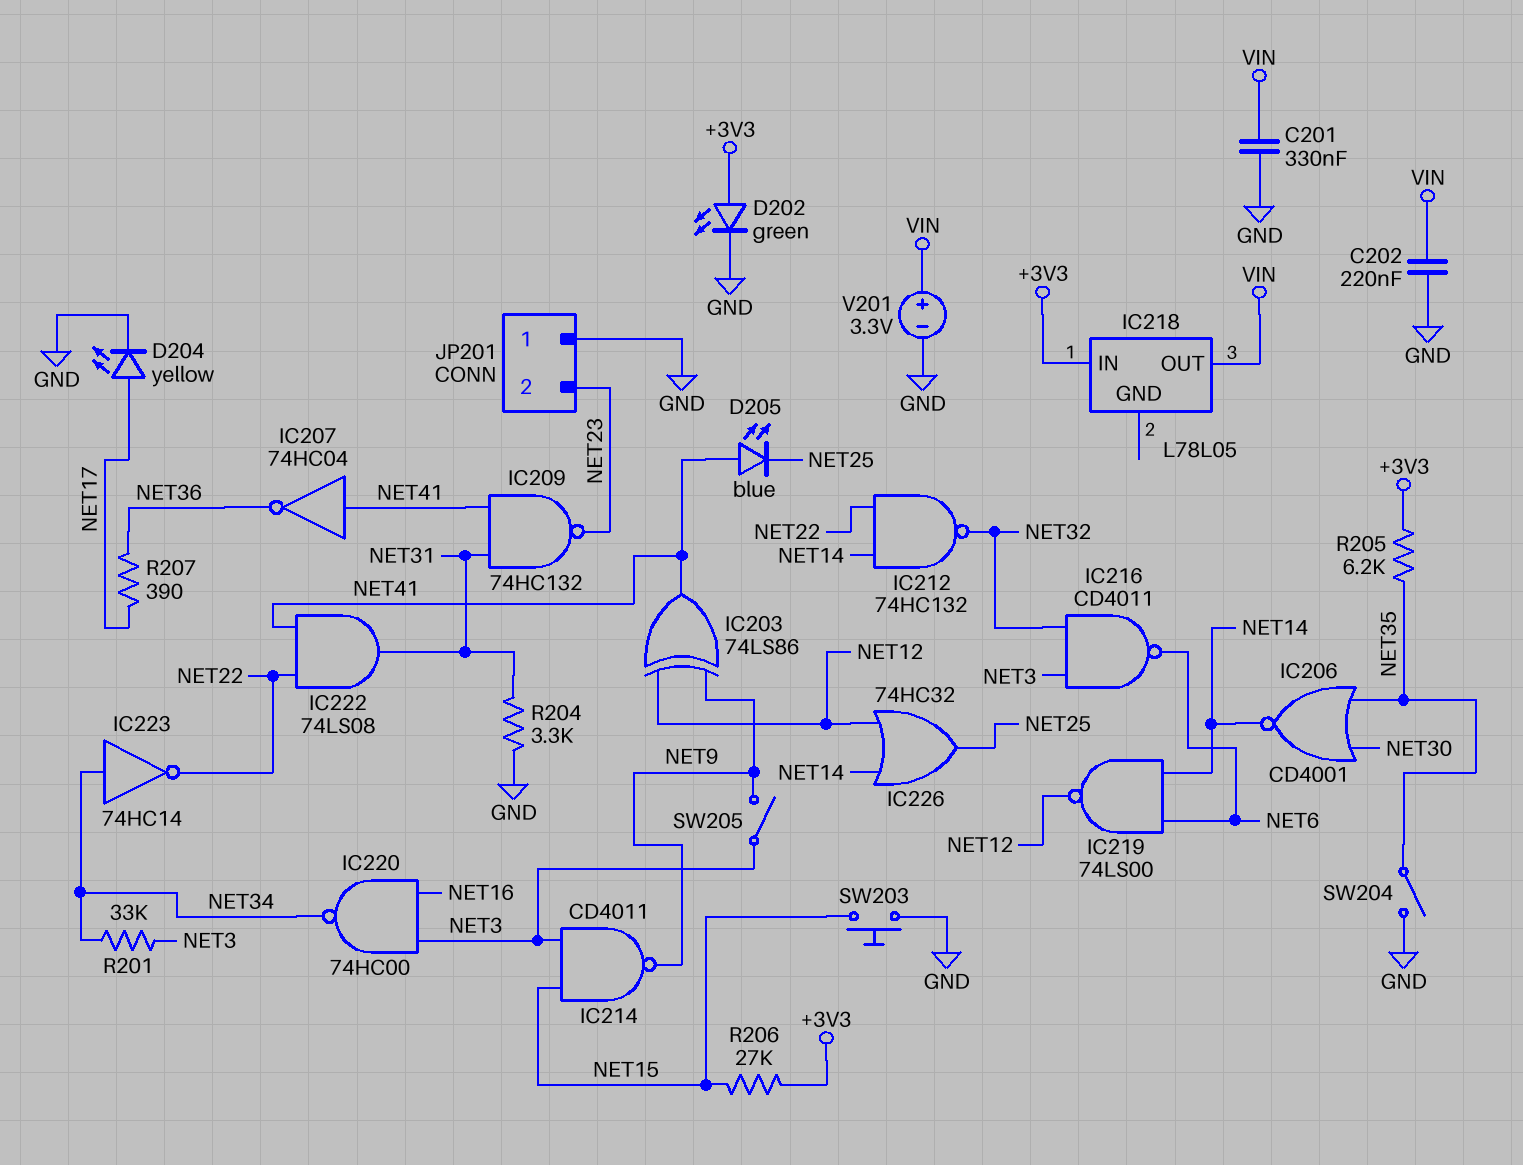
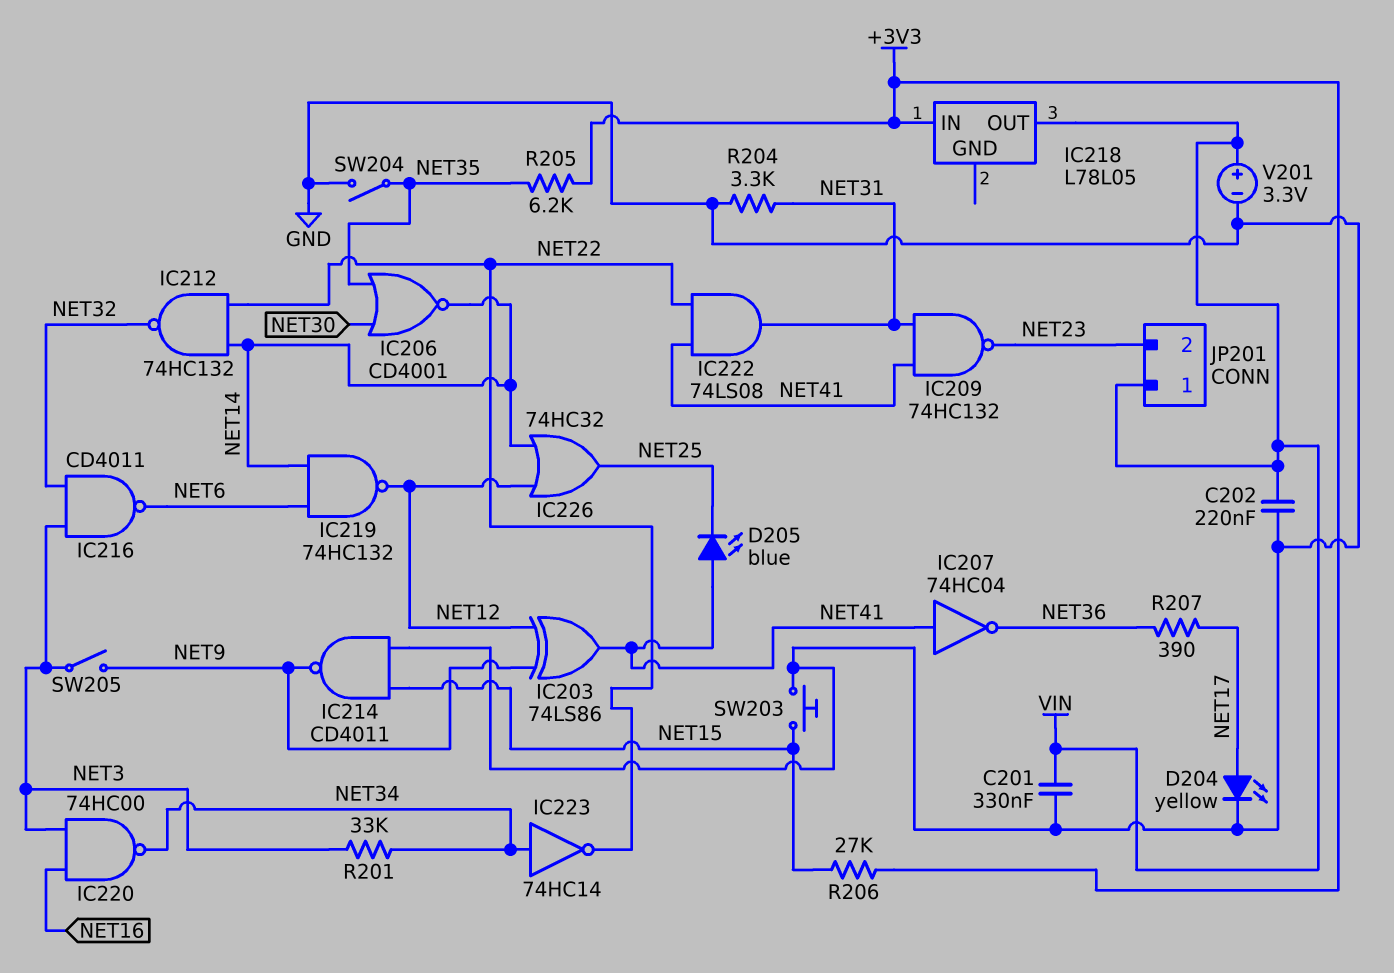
D202: LED green (A +3V3, K GND) -> none
IC214: NAND CD4011 (in NET3, in NET15, out NET9) -> NAND CD4011 (in GND, in NET15, out NET9)
IC219: NAND 74LS00 (in NET6, in NET14, out NET12) -> NAND 74HC132 (in NET6, in NET14, out NET12)
JP201 pin 1: GND -> VIN

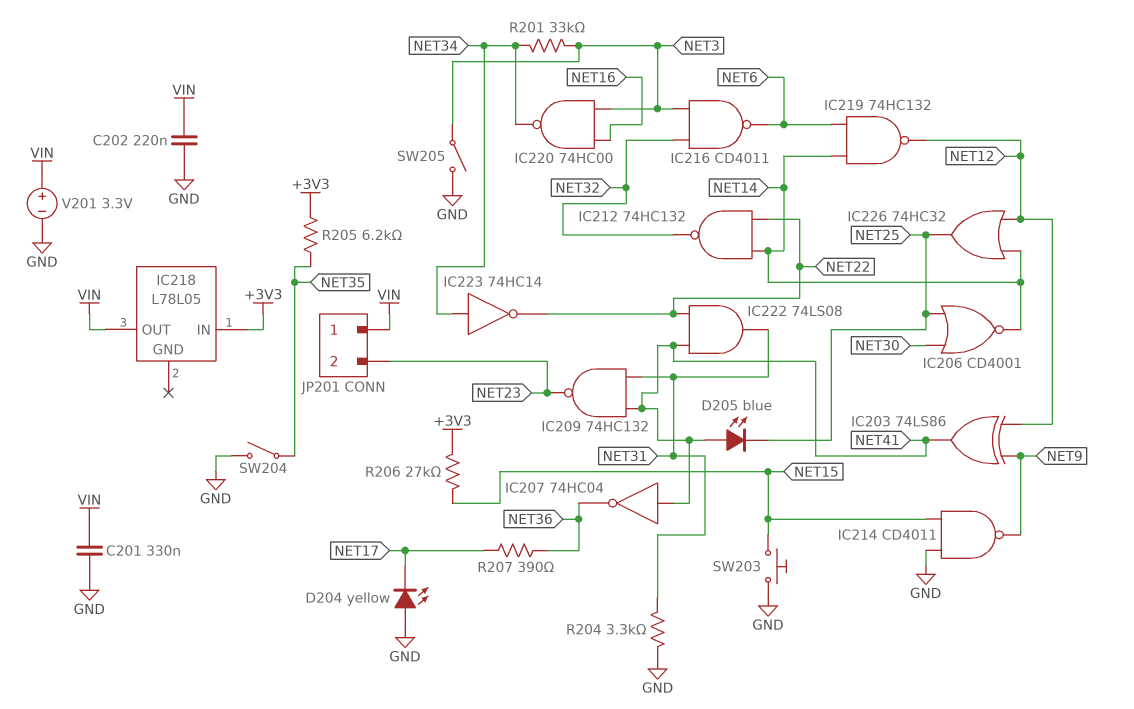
D204: LED yellow (A NET17, K GND) -> LED yellow (A GND, K NET17)
IC206: NOR CD4001 (in NET30, in NET35, out NET14) -> NOR CD4001 (in NET25, in NET30, out NET14)
SW205: switch (NET3, NET9) -> switch (GND, NET3)

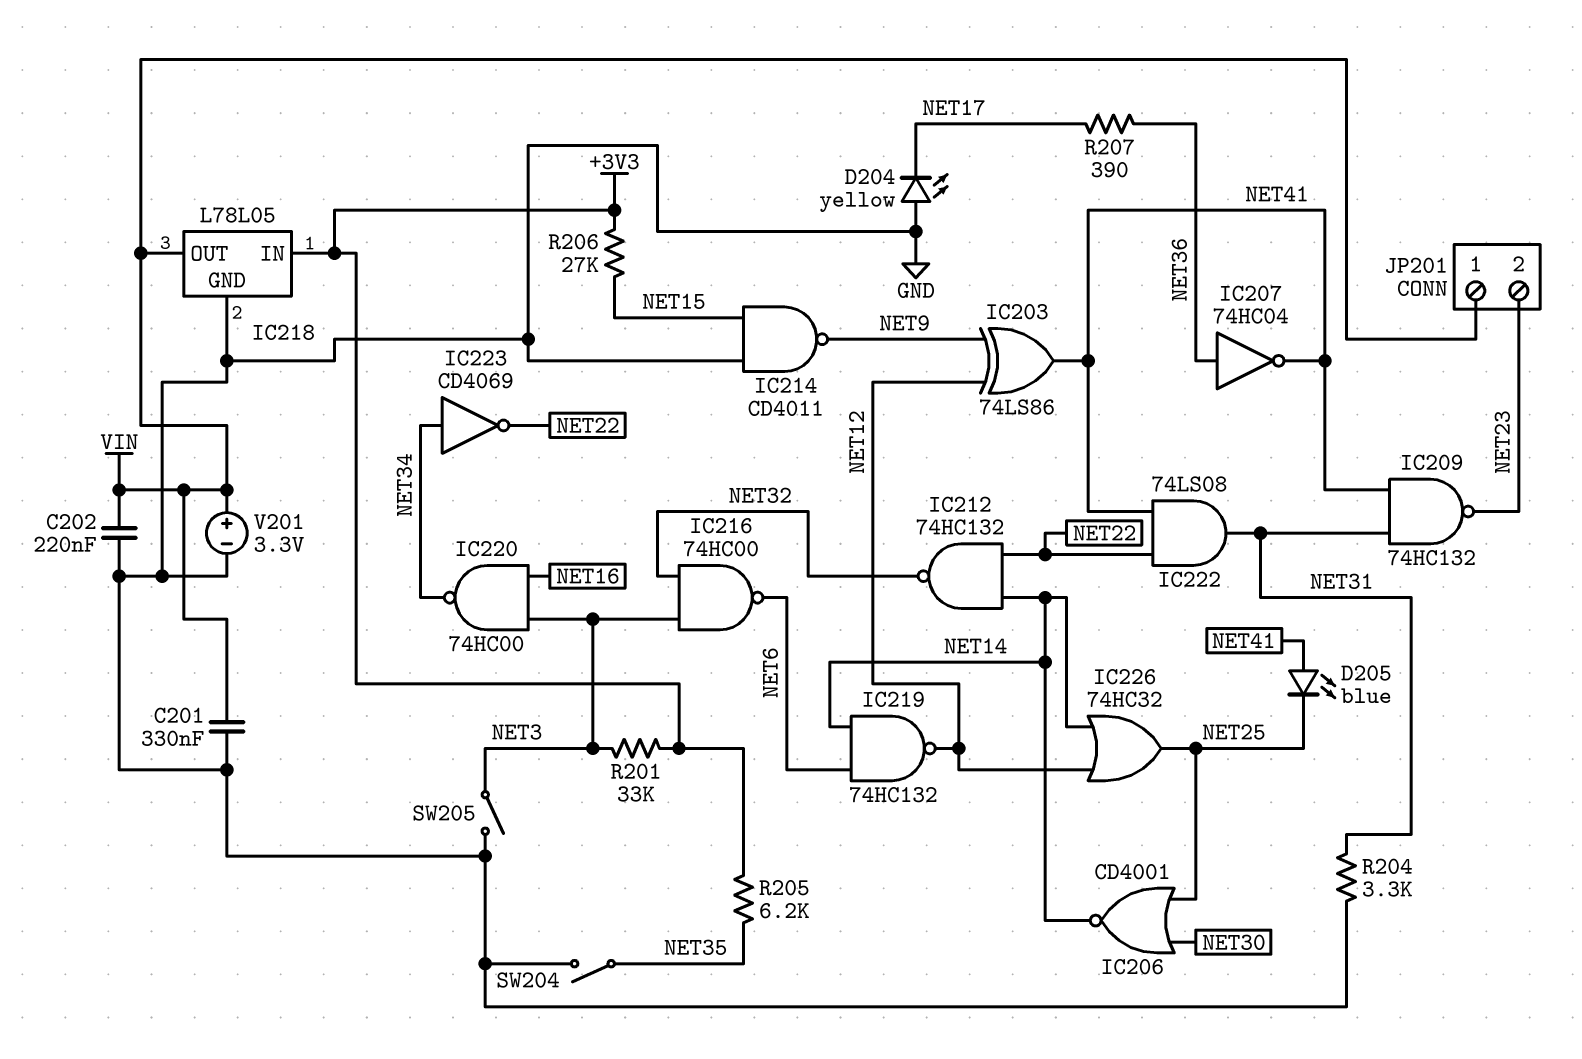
IC207: NOT 74HC04 (in NET41, out NET36) -> NOT 74HC04 (in NET36, out NET41)
IC216: NAND CD4011 (in NET3, in NET32, out NET6) -> NAND 74HC00 (in NET3, in NET32, out NET6)
IC218 pin GND: none -> GND
IC223: NOT 74HC14 (in NET34, out NET22) -> NOT CD4069 (in NET34, out NET22)
R201: 33k (NET3, NET34) -> 33k (+3V3, NET3)
SW203: button (GND, NET15) -> none

